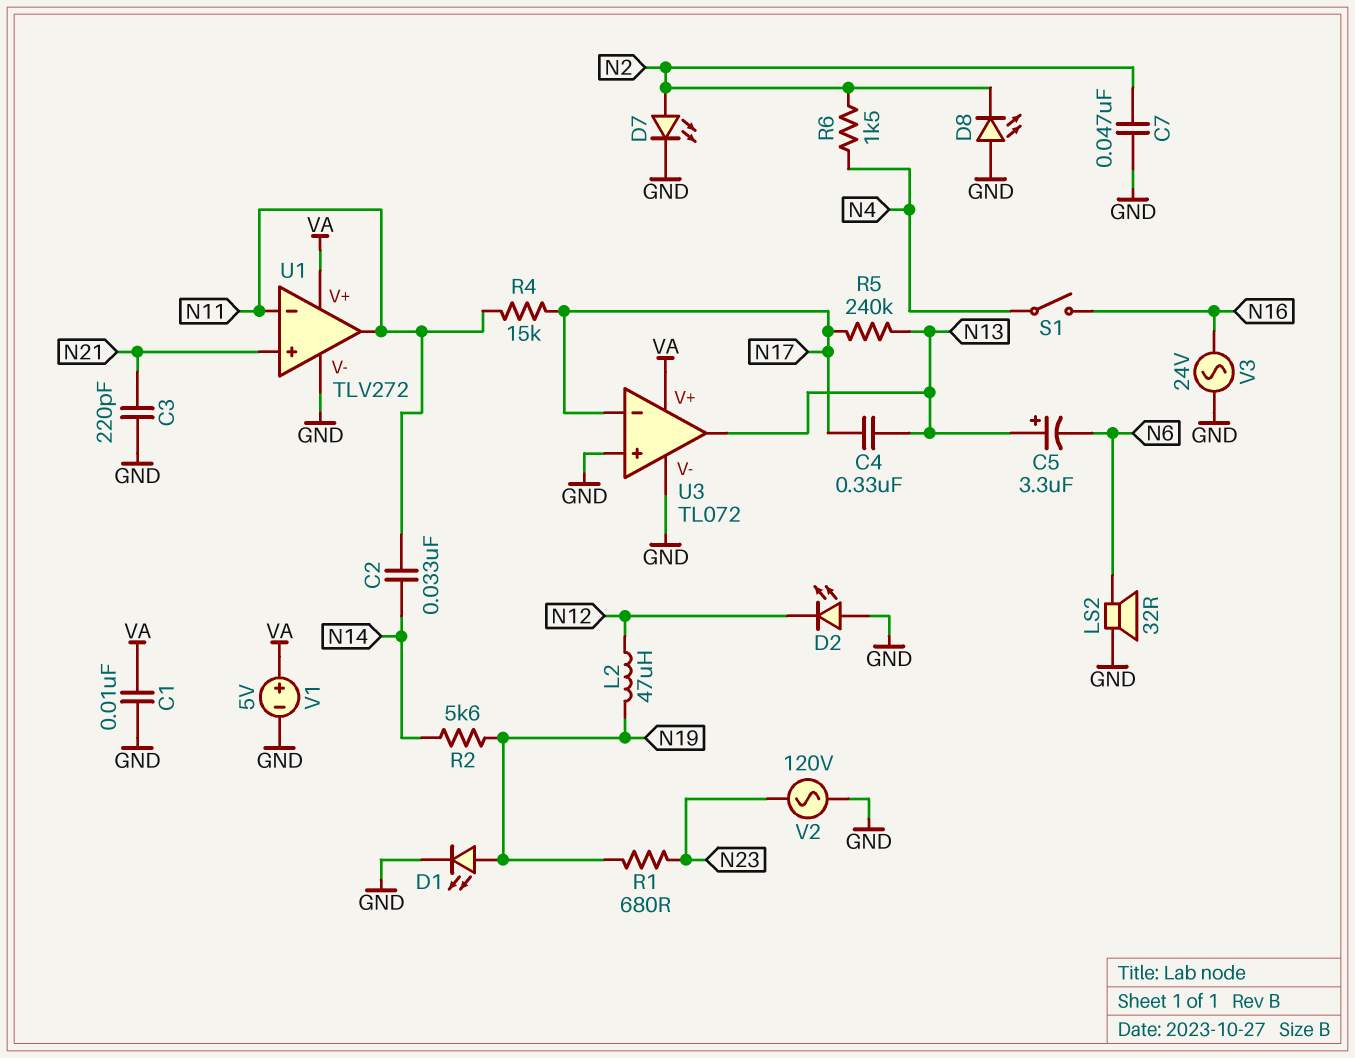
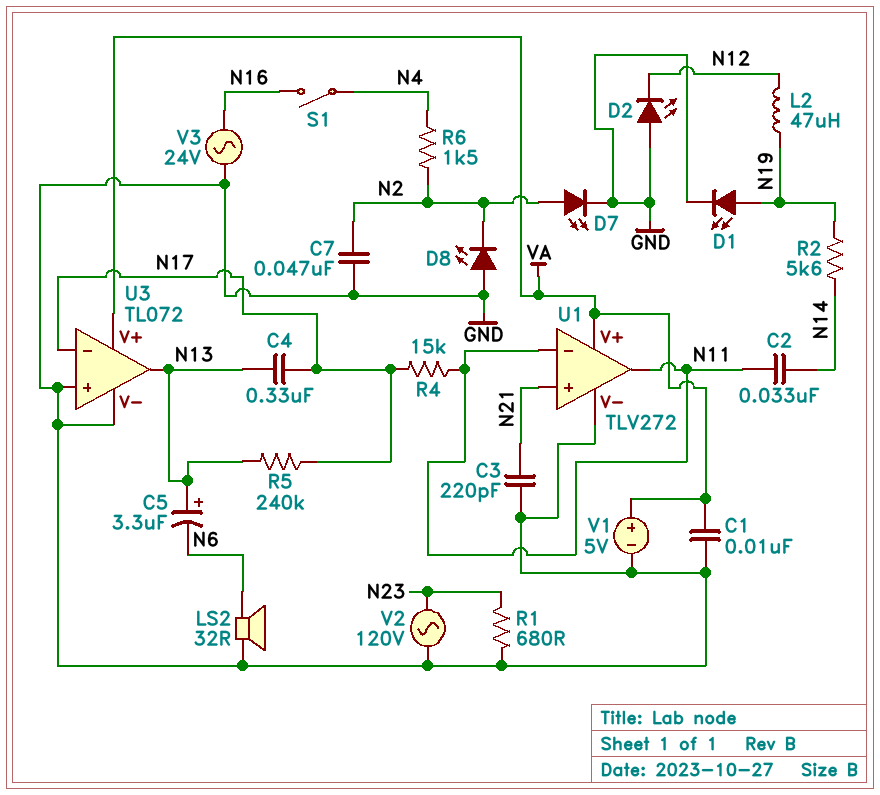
R1: 680 (N19, N23) -> 680 (GND, N23)

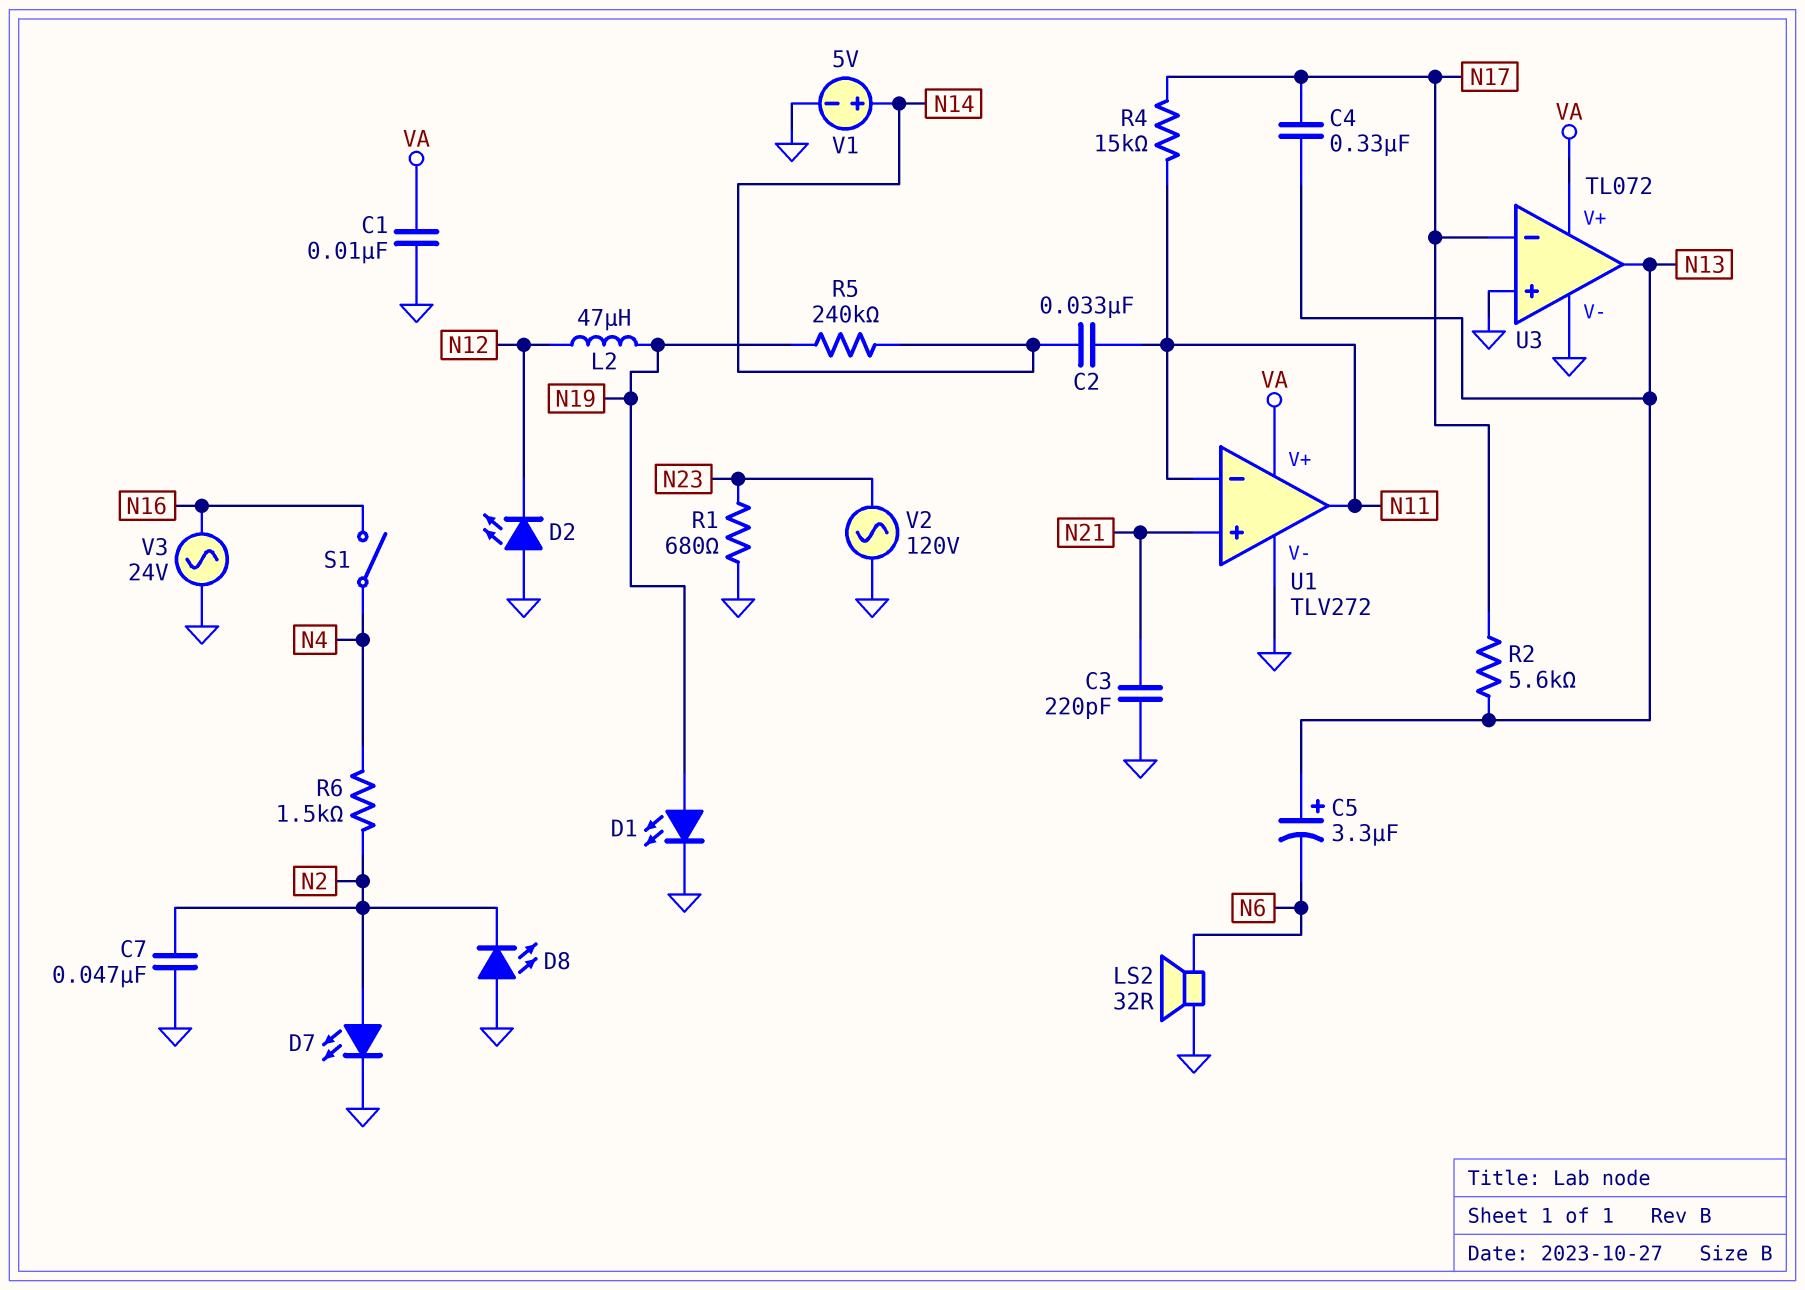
R2: 5.6k (N14, N19) -> 5.6k (N13, N17)
R5: 240k (N13, N17) -> 240k (N14, N19)
V1: 5V (plus VA, minus GND) -> 5V (plus N14, minus GND)

